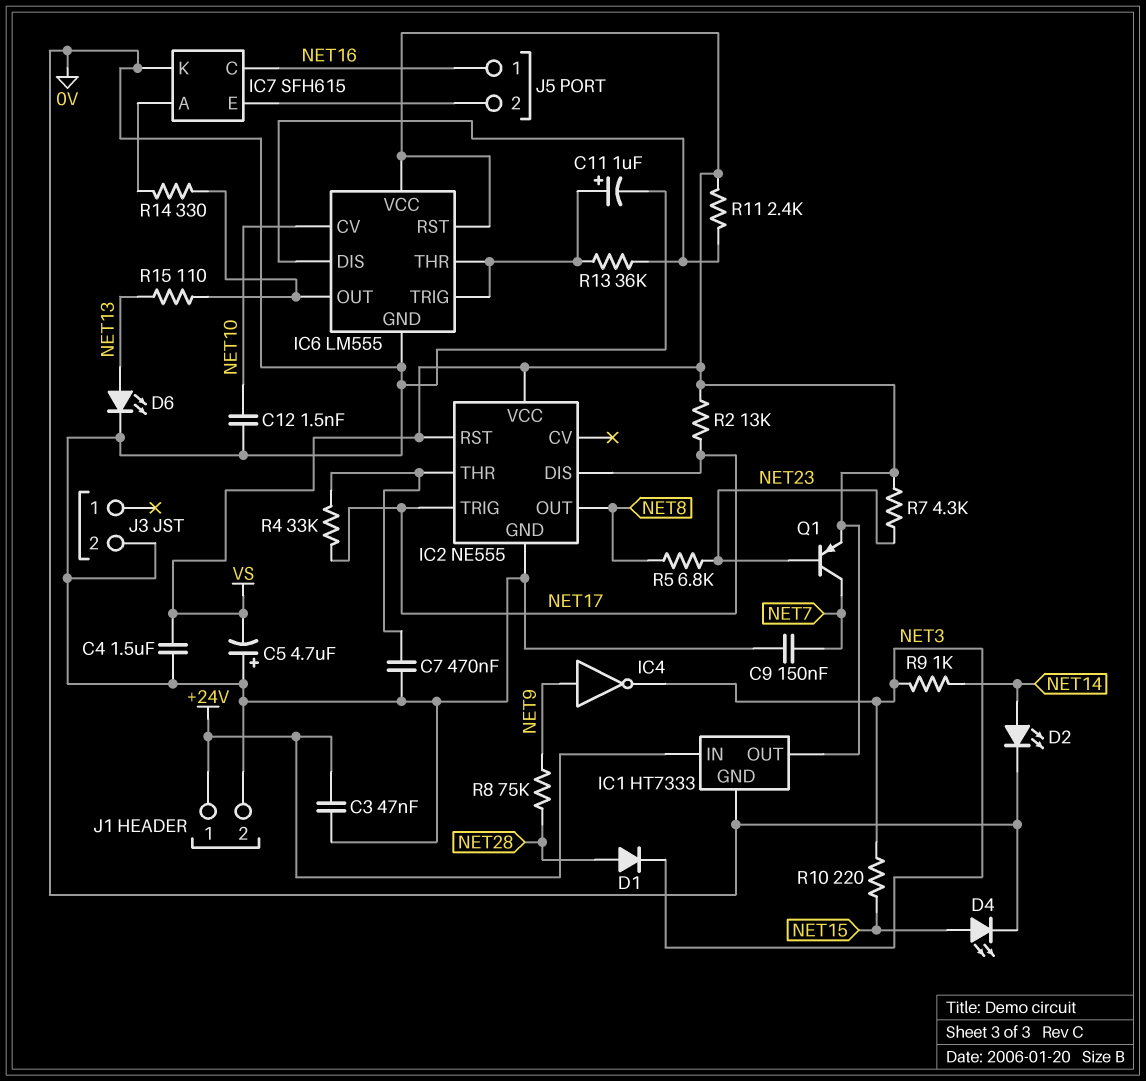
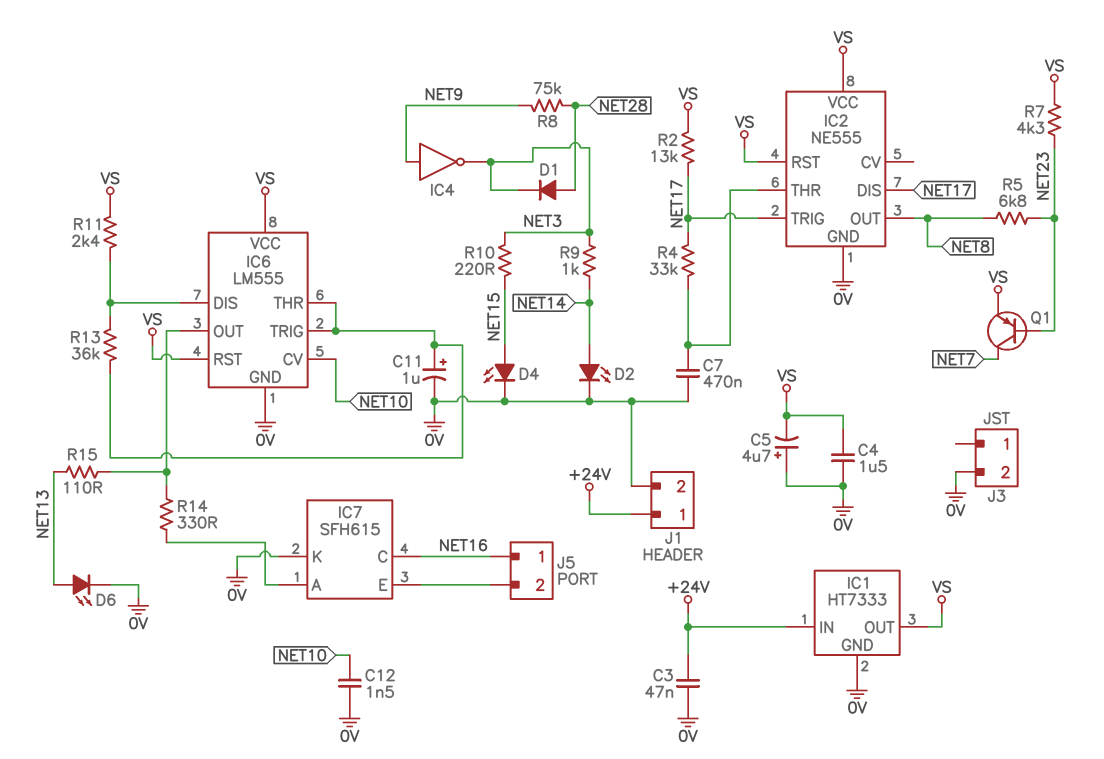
C9: 150nF (0V, NET7) -> none

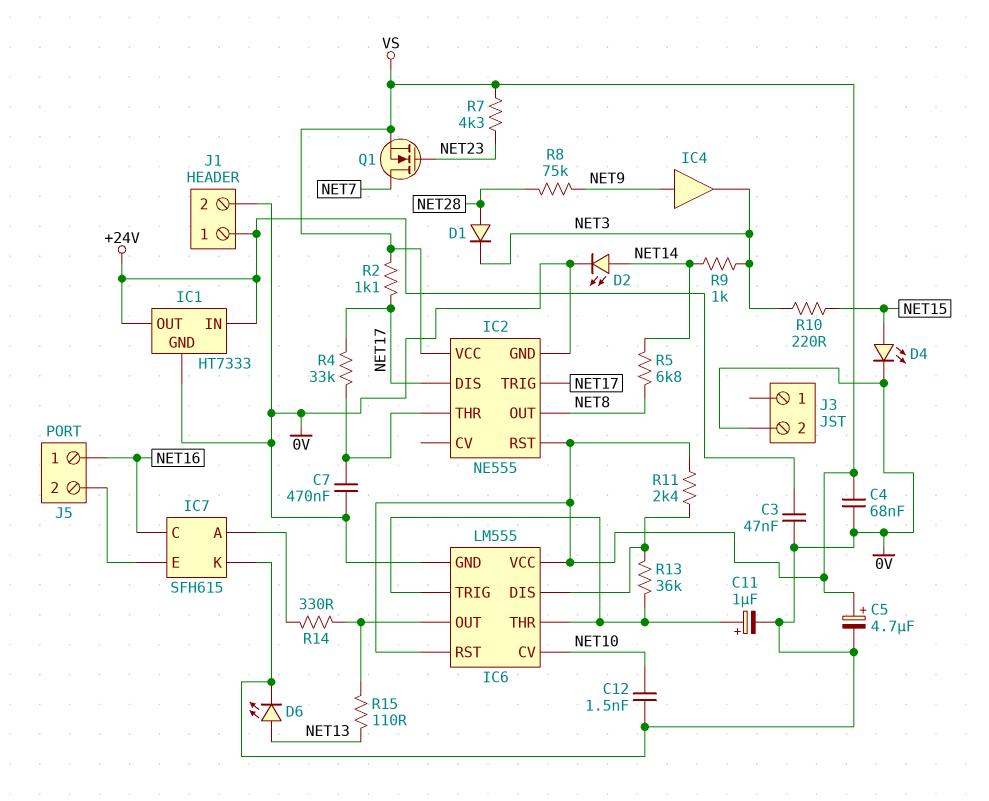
C4: 1.5uF (0V, VS) -> 68nF (0V, VS)
C5: 4.7uF (plus 0V, minus VS) -> 4.7uF (plus VS, minus 0V)
IC1 pin OUT: VS -> +24V
IC4: NOT (in NET9, out NET3) -> buffer (in NET9, out NET3)
Q1: PNP (B NET23, C NET7, E VS) -> NMOS (G NET23, D NET7, S VS)
R2: 13k (NET17, VS) -> 1.1k (NET17, VS)
R5: 6.8k (NET8, NET23) -> 6.8k (NET8, NET14)

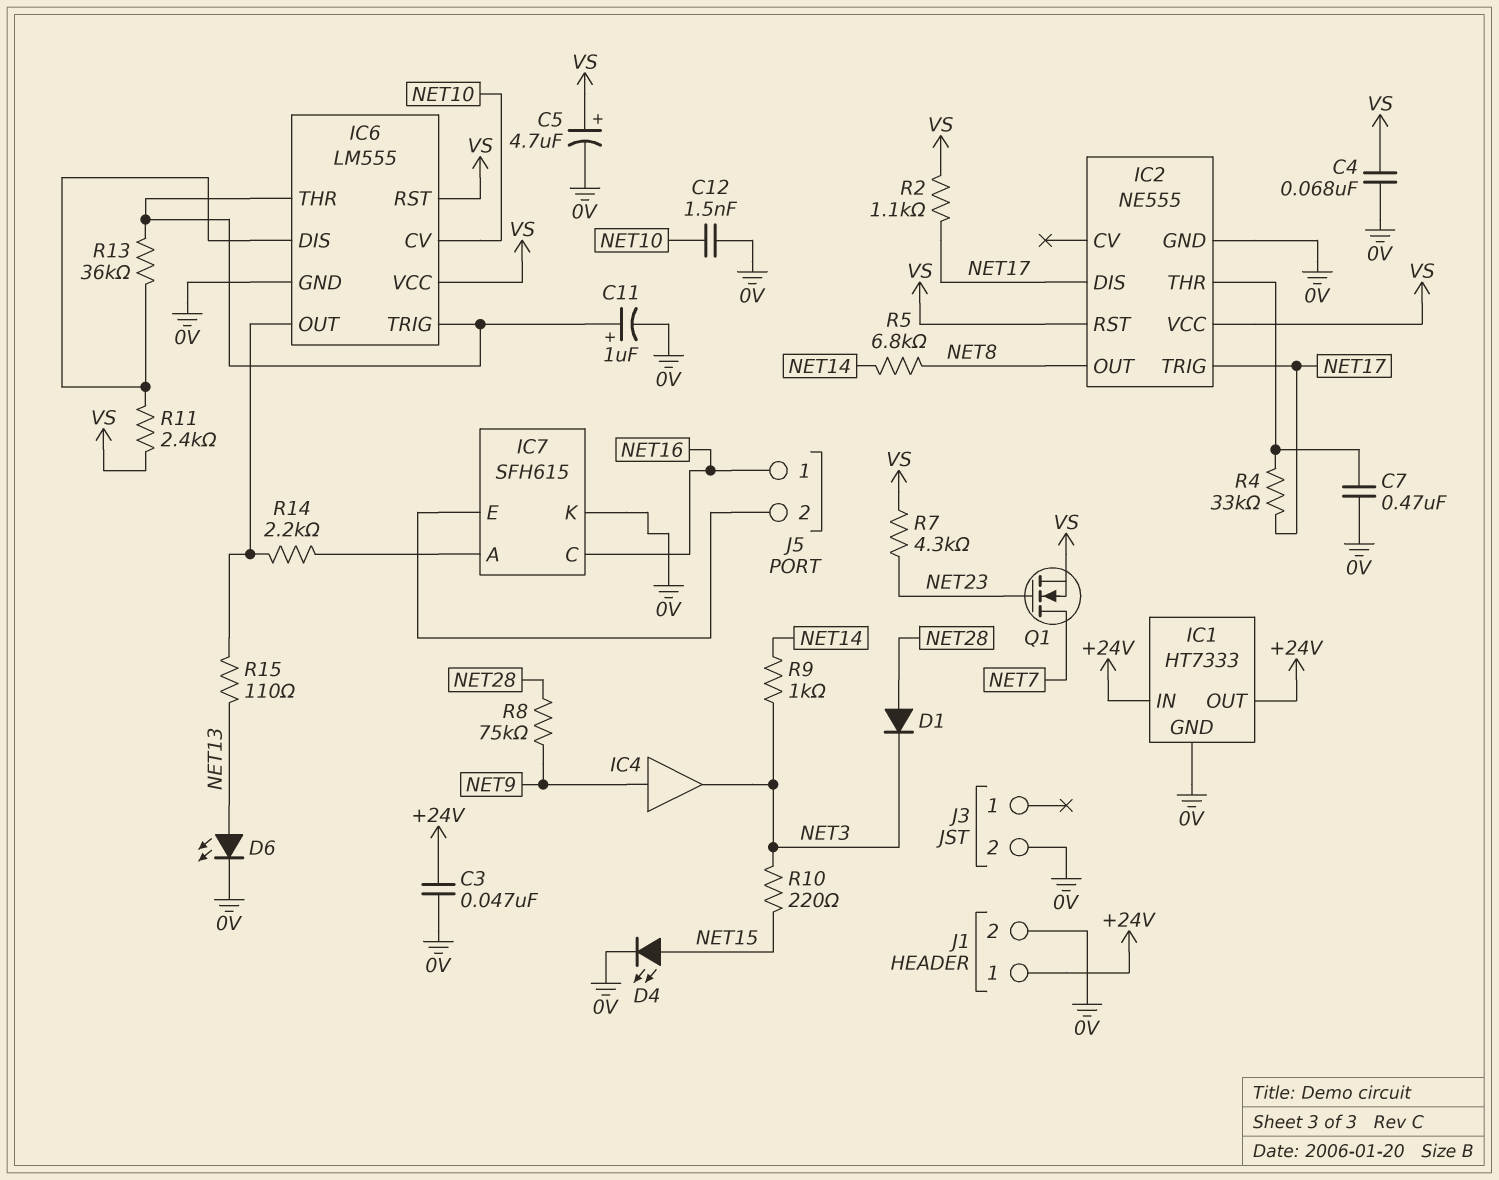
D2: LED (A NET14, K 0V) -> none
R14: 330 (IC6/OUT, IC7/A) -> 2.2k (IC6/OUT, IC7/A)

